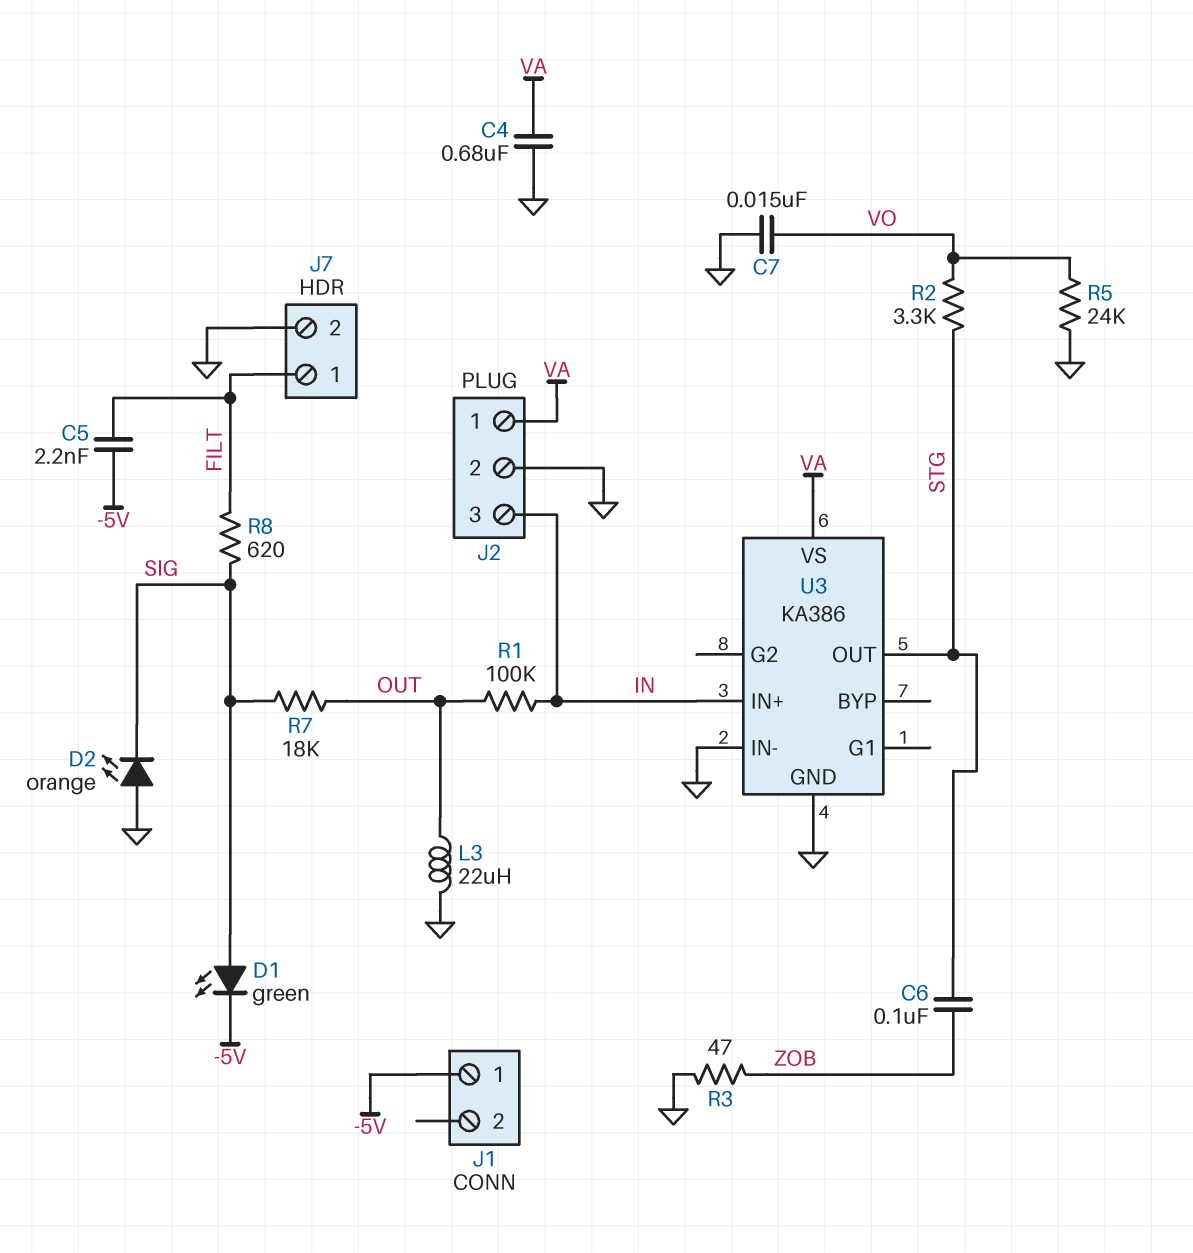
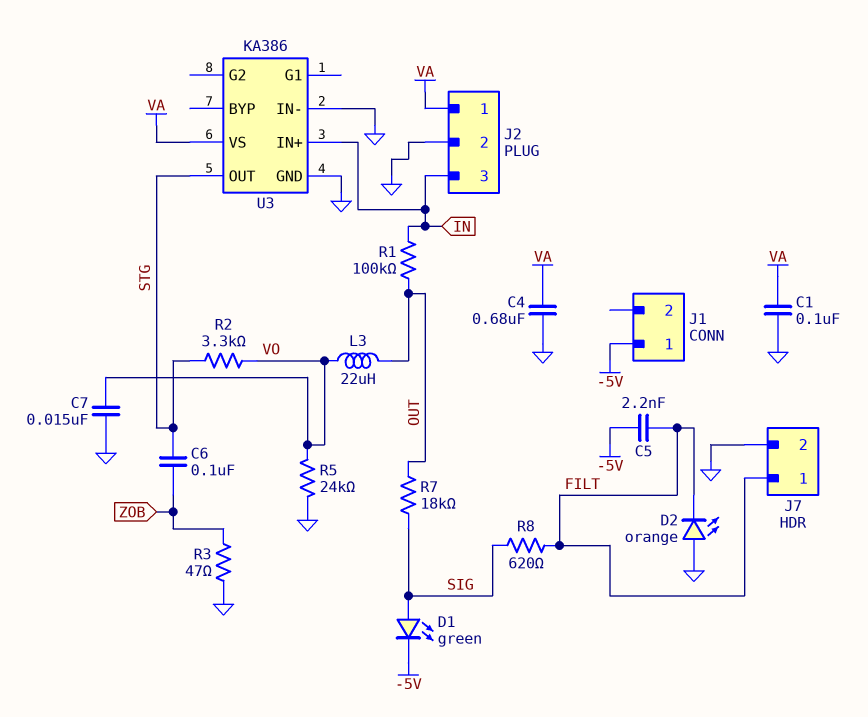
C1: none -> 100nF (GND, VA)
D2: LED orange (A GND, K SIG) -> LED orange (A GND, K FILT)
L3: 22uH (GND, OUT) -> 22uH (OUT, VO)

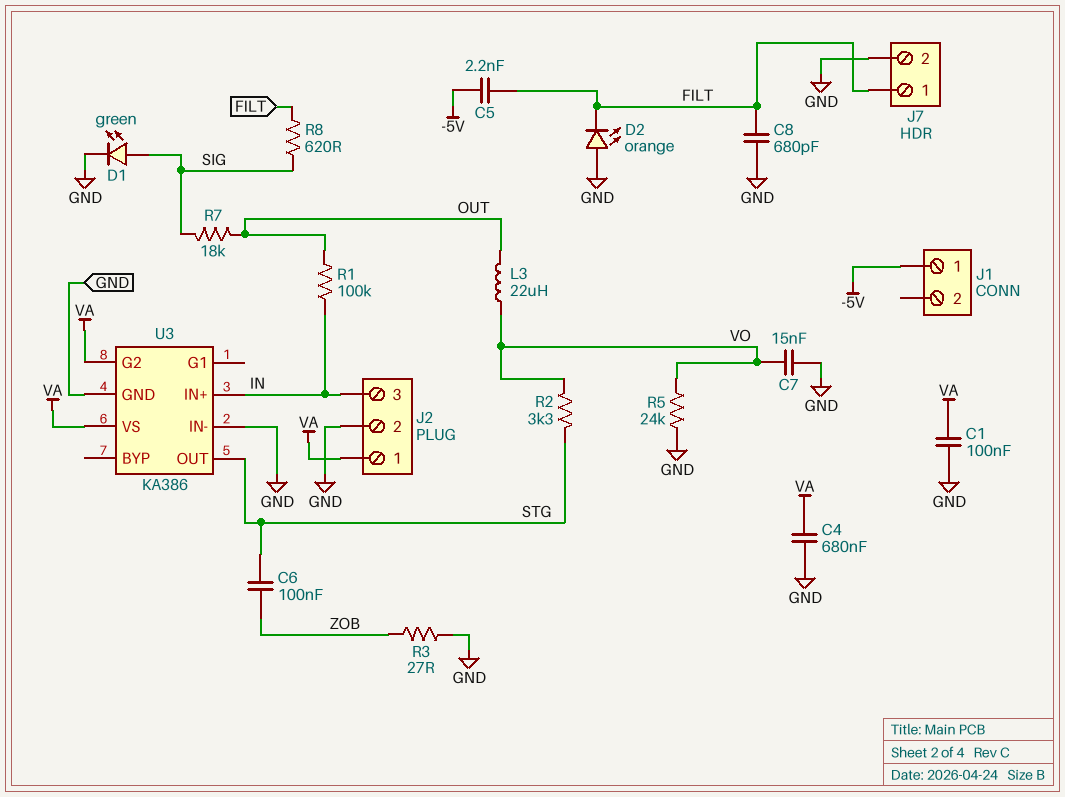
C8: none -> 680pF (FILT, GND)
D1: LED green (A SIG, K -5V) -> LED green (A SIG, K GND)
R3: 47 (GND, ZOB) -> 27 (GND, ZOB)
U3 pin G2: none -> VA

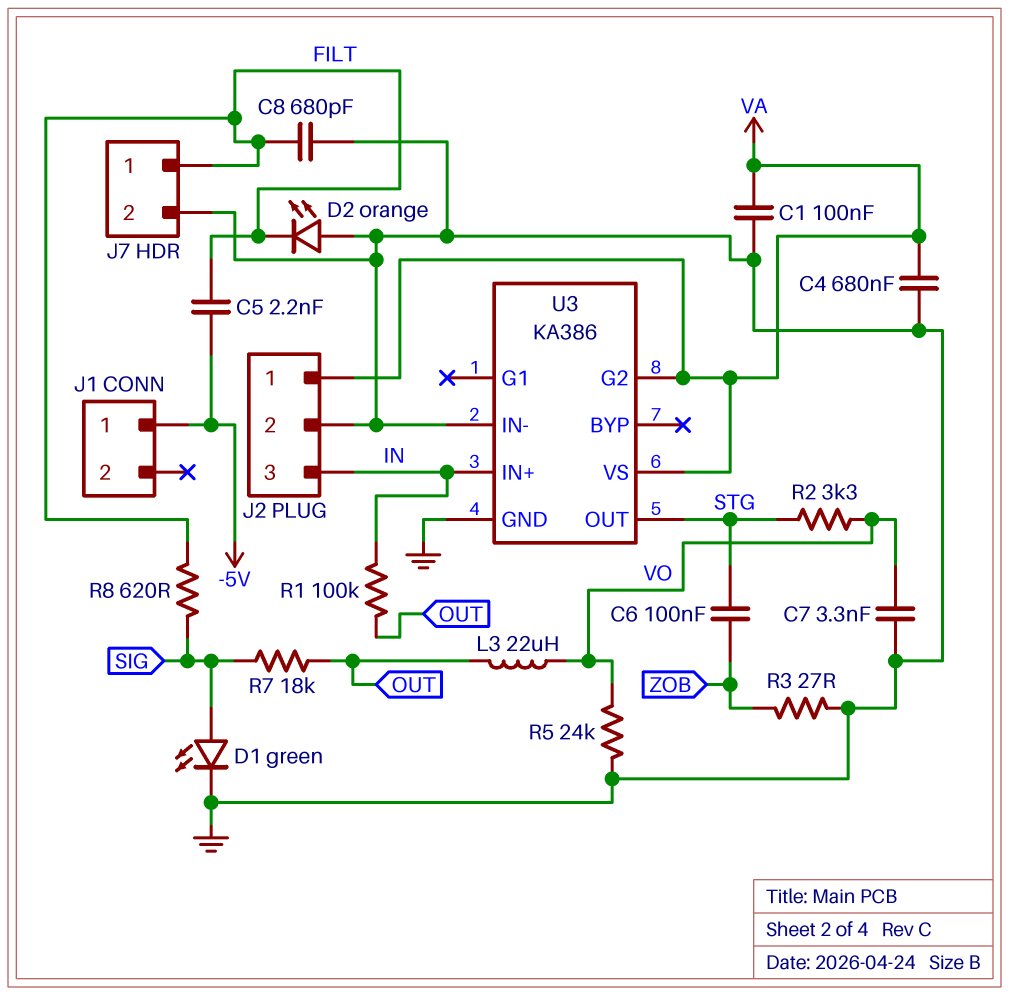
C7: 15nF (GND, VO) -> 3.3nF (GND, VO)

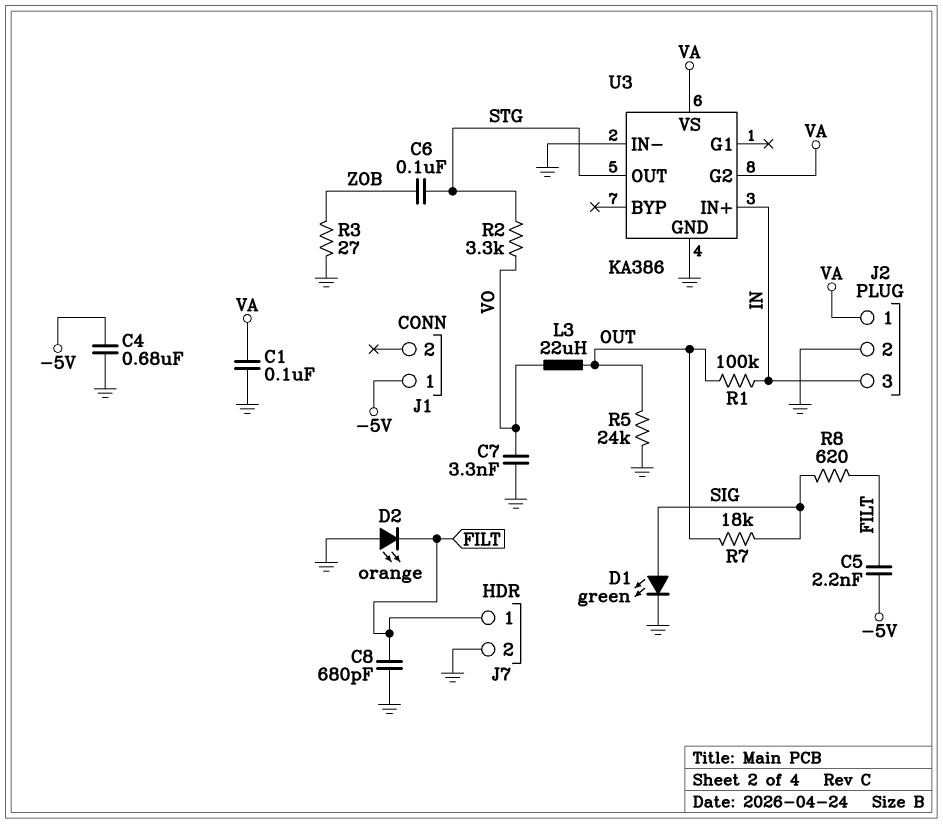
C4: 680nF (GND, VA) -> 680nF (-5V, GND)
R5: 24k (GND, VO) -> 24k (GND, OUT)

